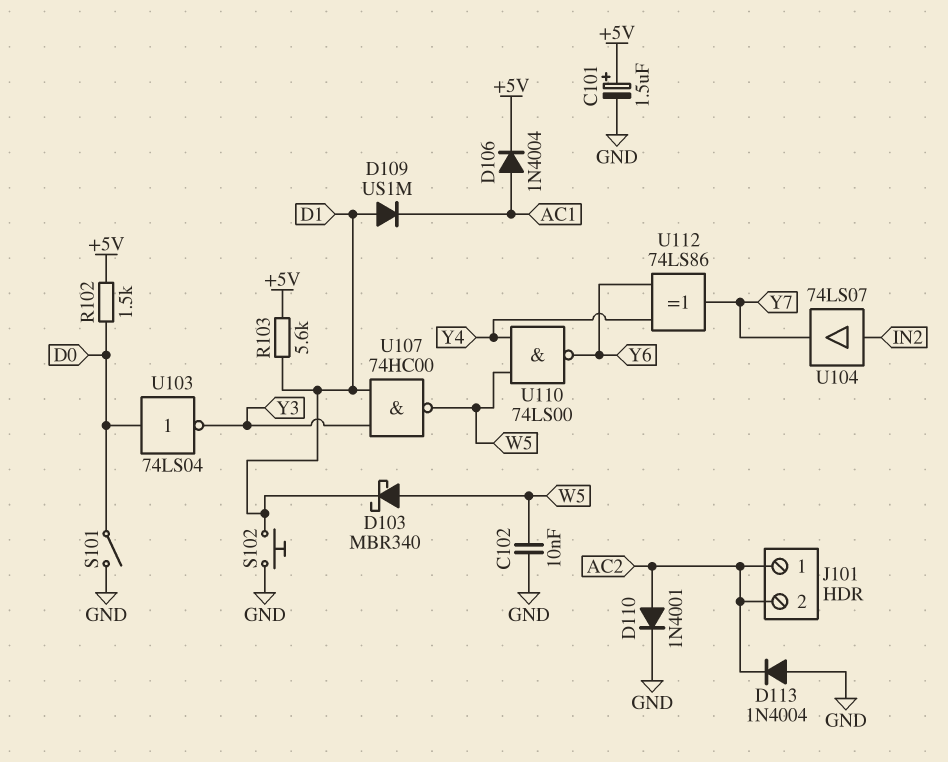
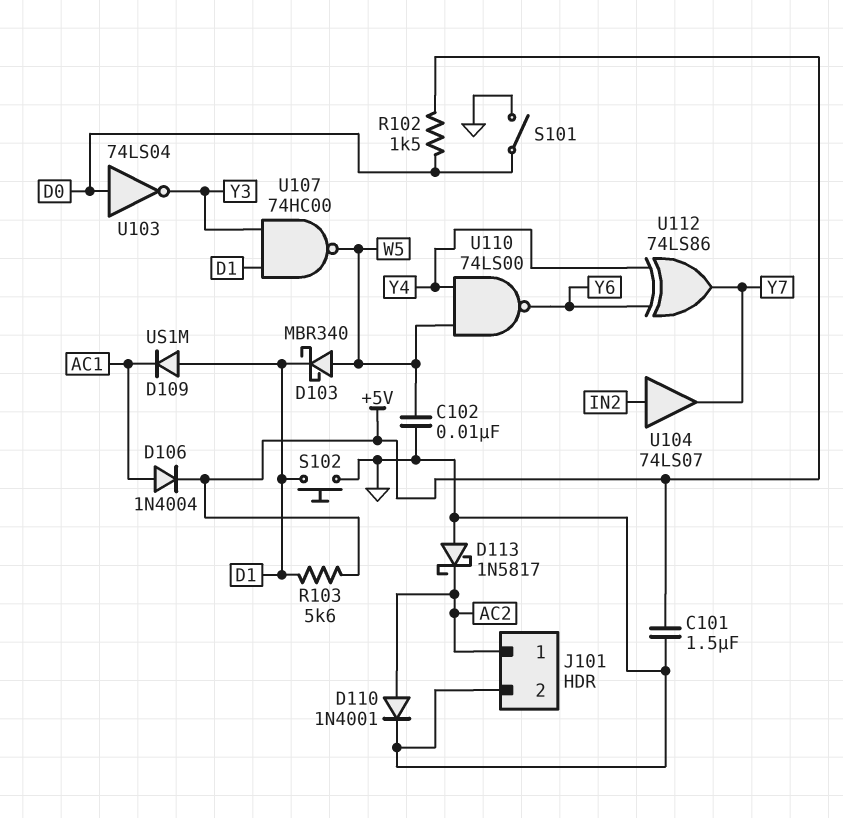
C101: 1.5uF (plus +5V, minus GND) -> 1.5uF (+5V, GND)
D113: diode 1N4004 (A GND, K AC2) -> schottky 1N5817 (A GND, K AC2)
J101 pin 2: AC2 -> GND

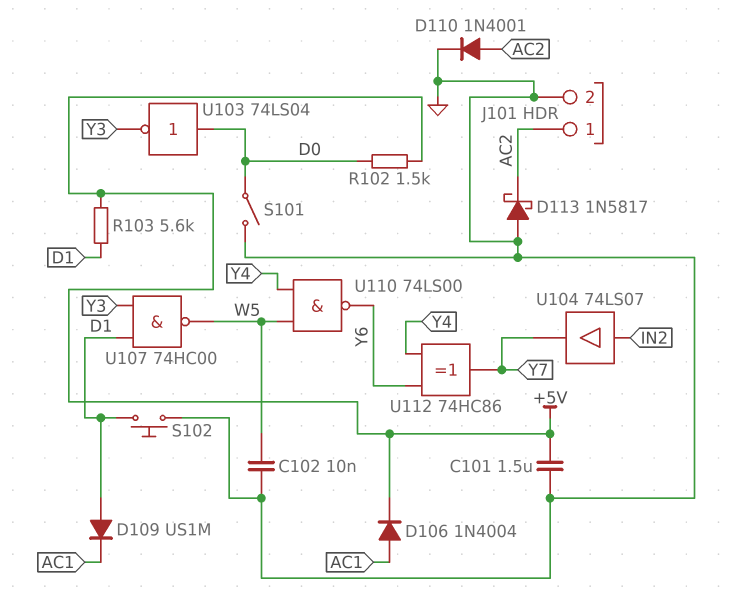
D103: schottky MBR340 (A W5, K D1) -> none
U112: XOR 74LS86 (in Y4, in Y6, out Y7) -> XOR 74HC86 (in Y4, in Y6, out Y7)

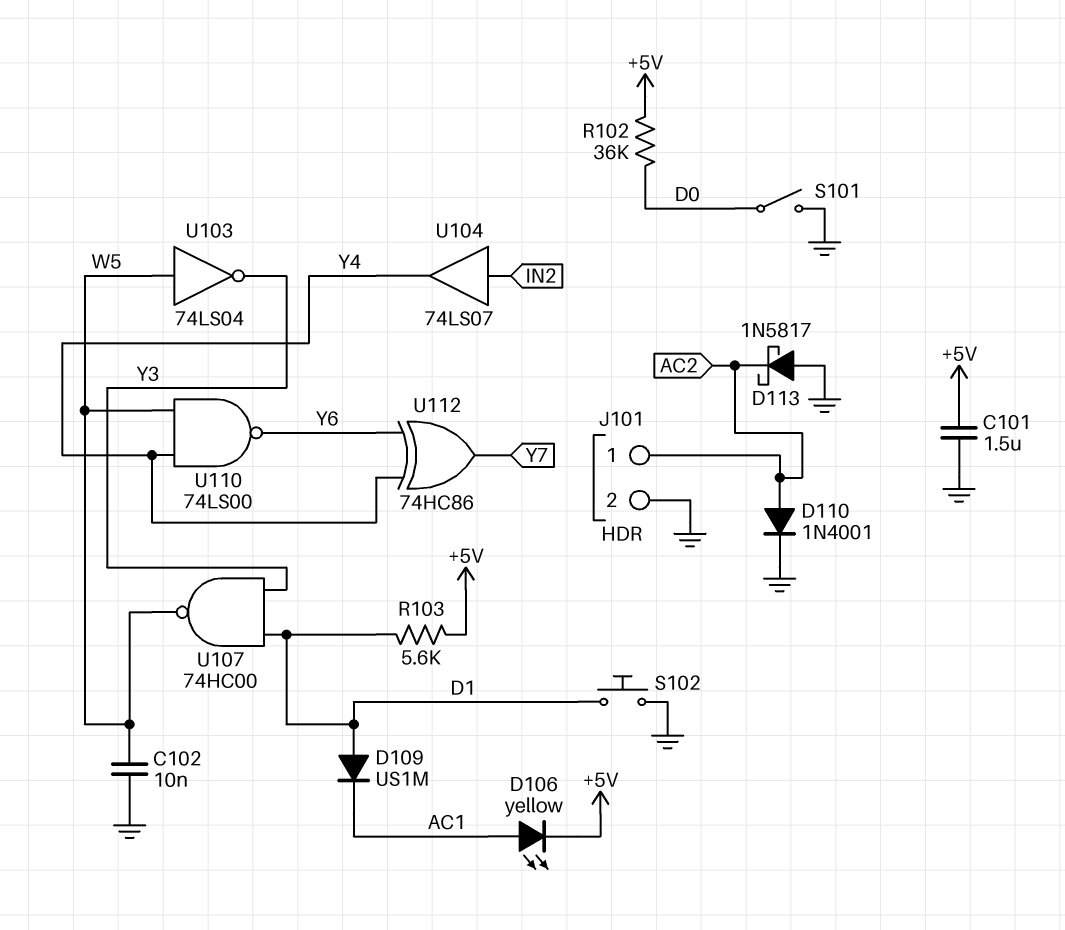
D106: diode 1N4004 (A AC1, K +5V) -> LED yellow (A AC1, K +5V)
R102: 1.5k (+5V, D0) -> 36k (+5V, D0)
U103: NOT 74LS04 (in D0, out Y3) -> NOT 74LS04 (in W5, out Y3)
U104: buffer 74LS07 (in IN2, out Y7) -> buffer 74LS07 (in IN2, out Y4)

